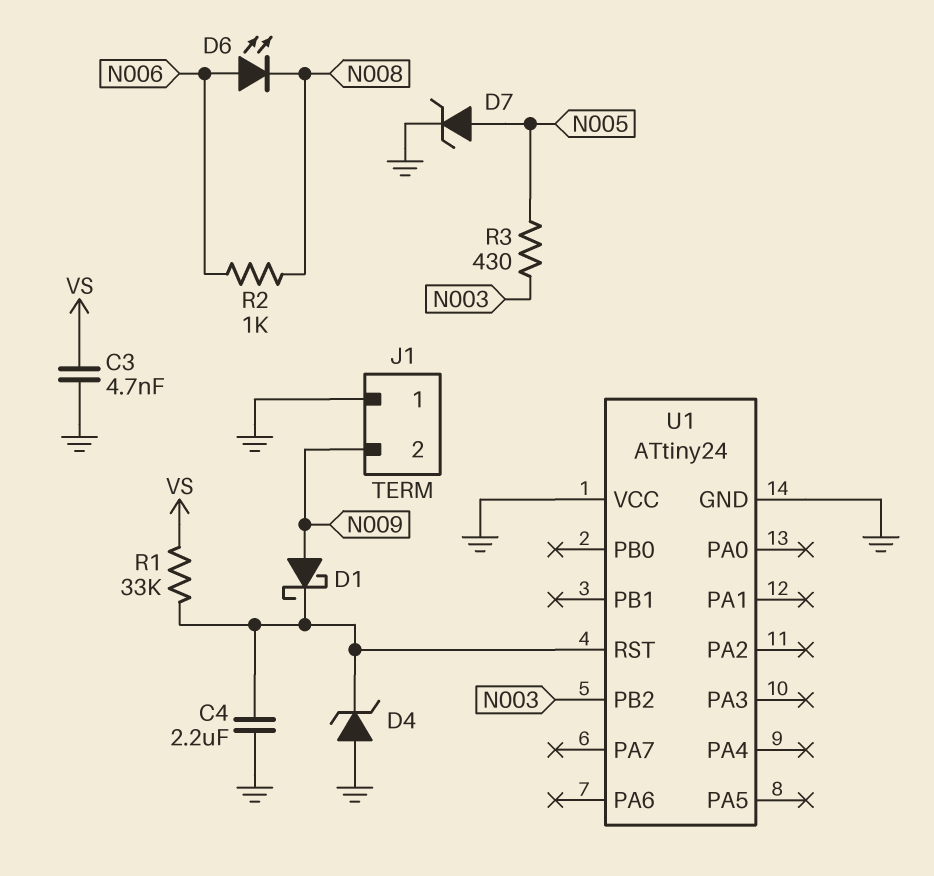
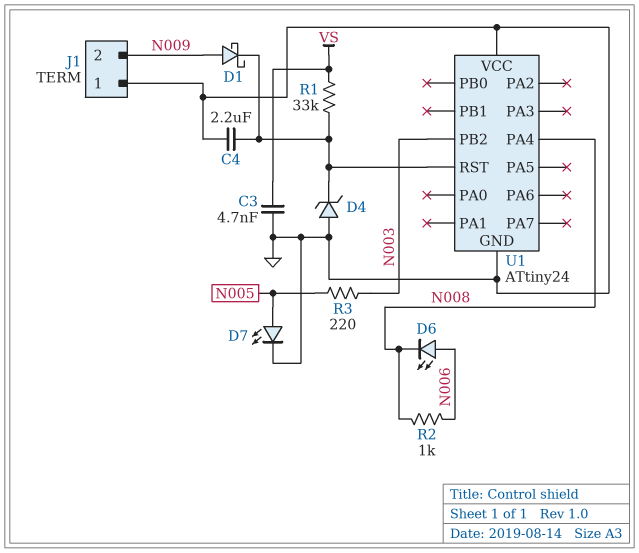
D7: zener (A N005, K GND) -> LED (A N005, K GND)
R3: 430 (N003, N005) -> 220 (N003, N005)
U1 pin PA4: none -> N008

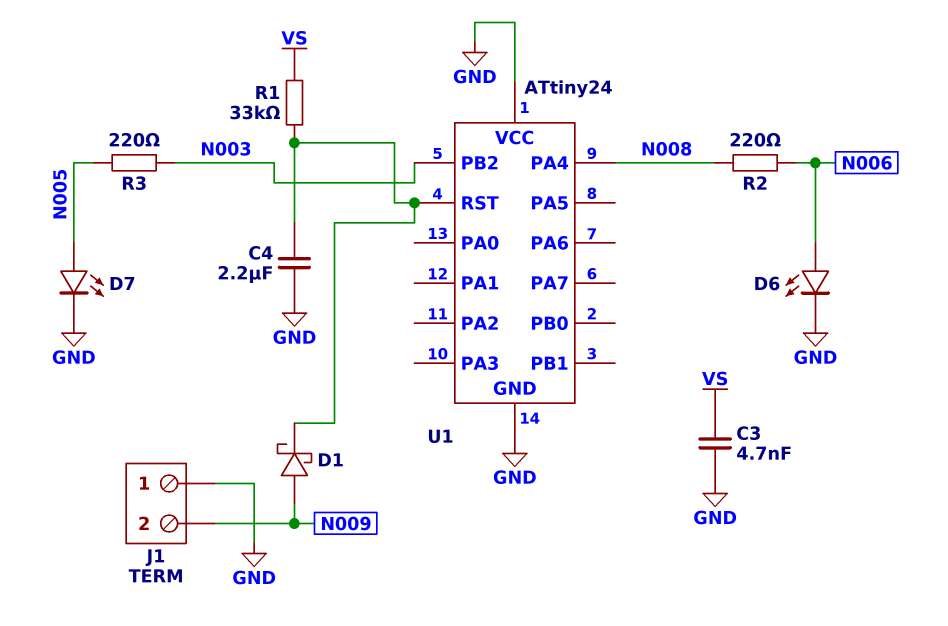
D4: zener (A GND, K U1/RST) -> none
D6: LED (A N006, K N008) -> LED (A N006, K GND)
R2: 1k (N006, N008) -> 220 (N006, N008)

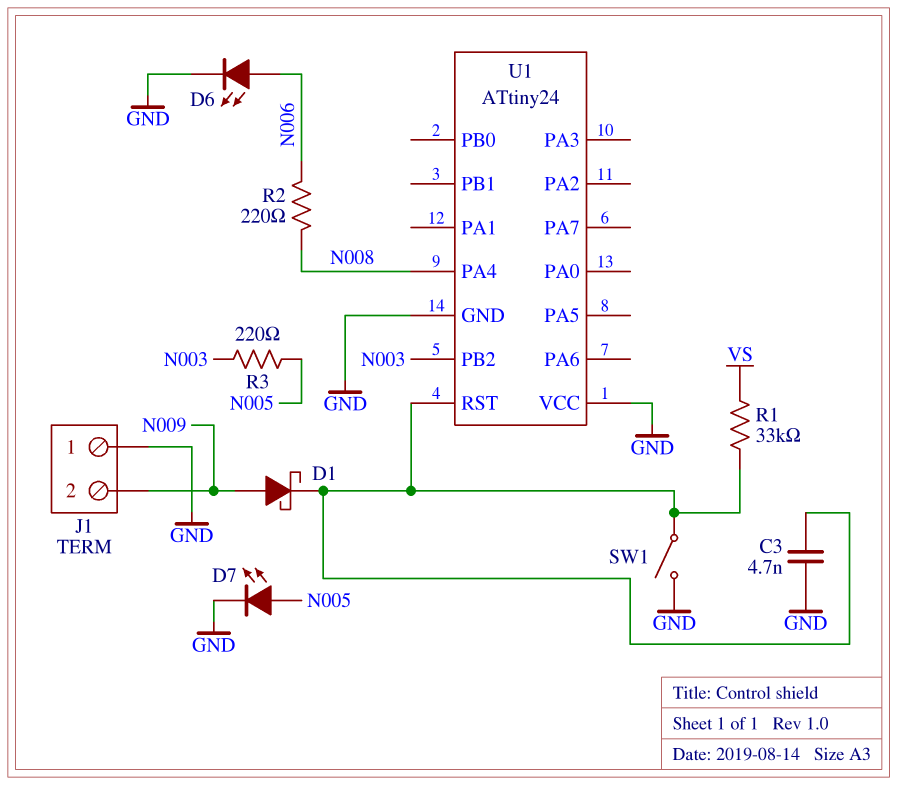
C3: 4.7nF (GND, VS) -> 4.7nF (GND, U1/RST)
C4: 2.2uF (GND, U1/RST) -> none
SW1: none -> switch (GND, U1/RST)

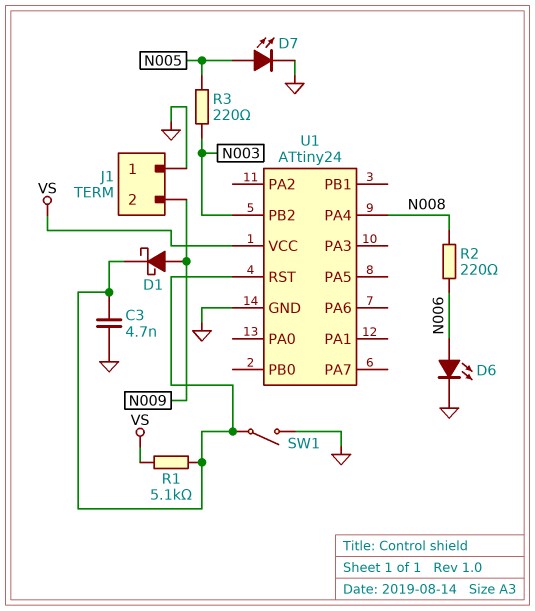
R1: 33k (U1/RST, VS) -> 5.1k (U1/RST, VS)
U1 pin VCC: GND -> VS

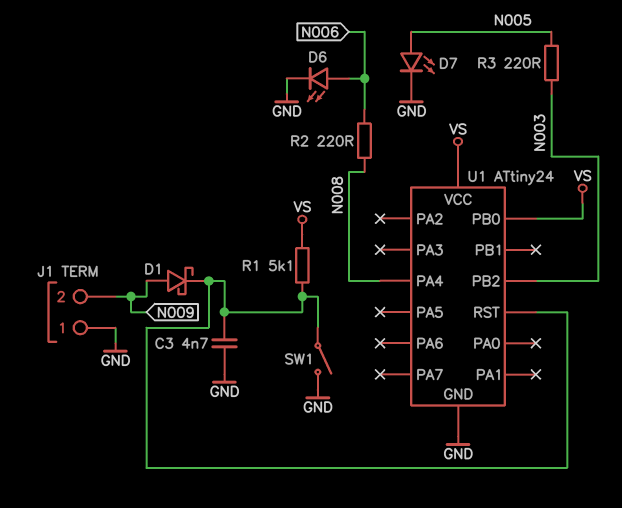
U1 pin PB0: none -> VS

